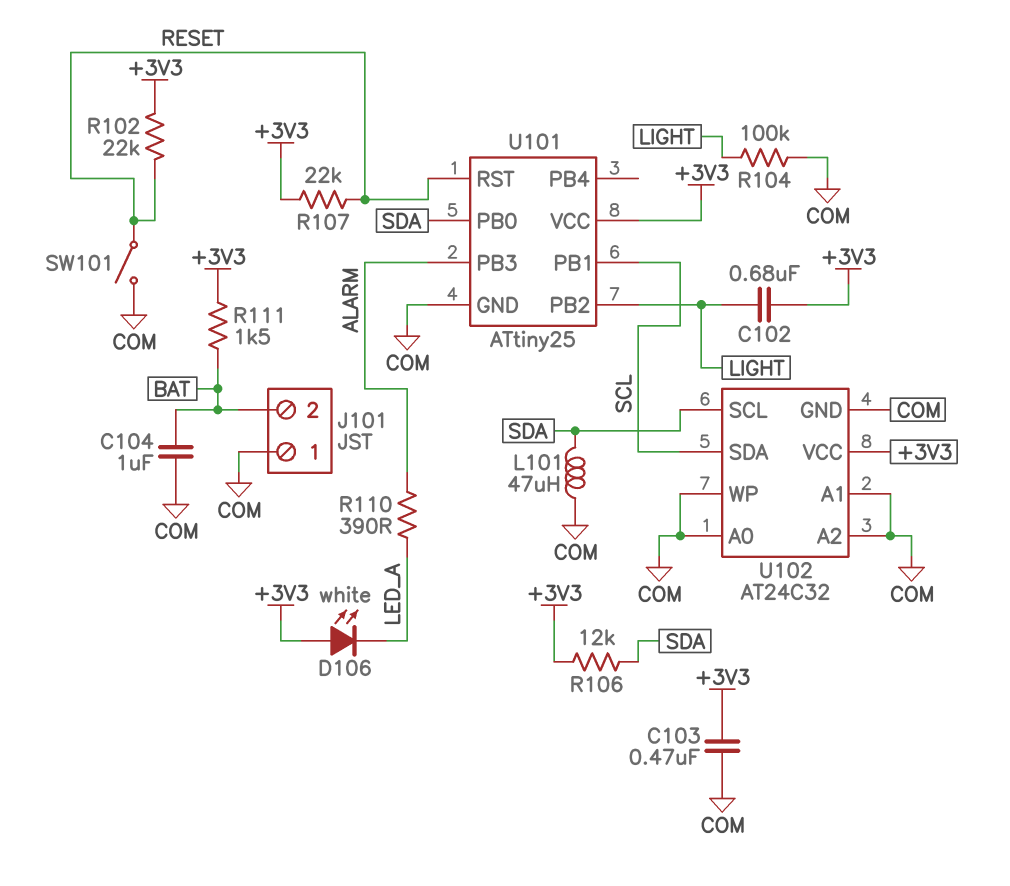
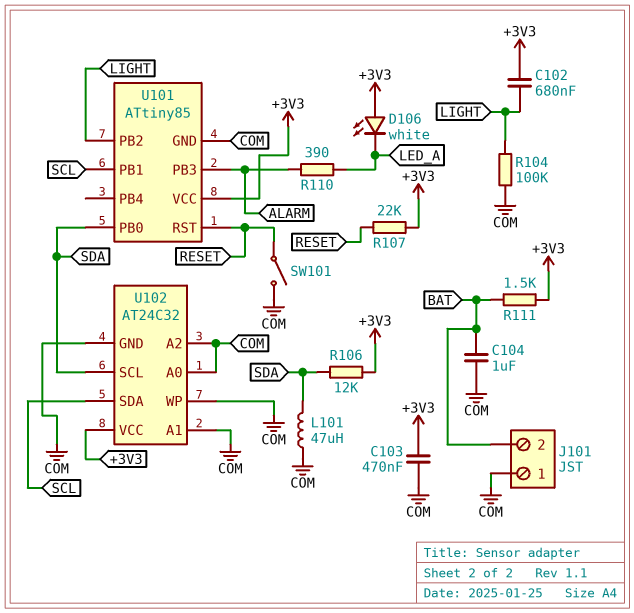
R102: 22k (+3V3, RESET) -> none
U101: ATtiny25 -> ATtiny85

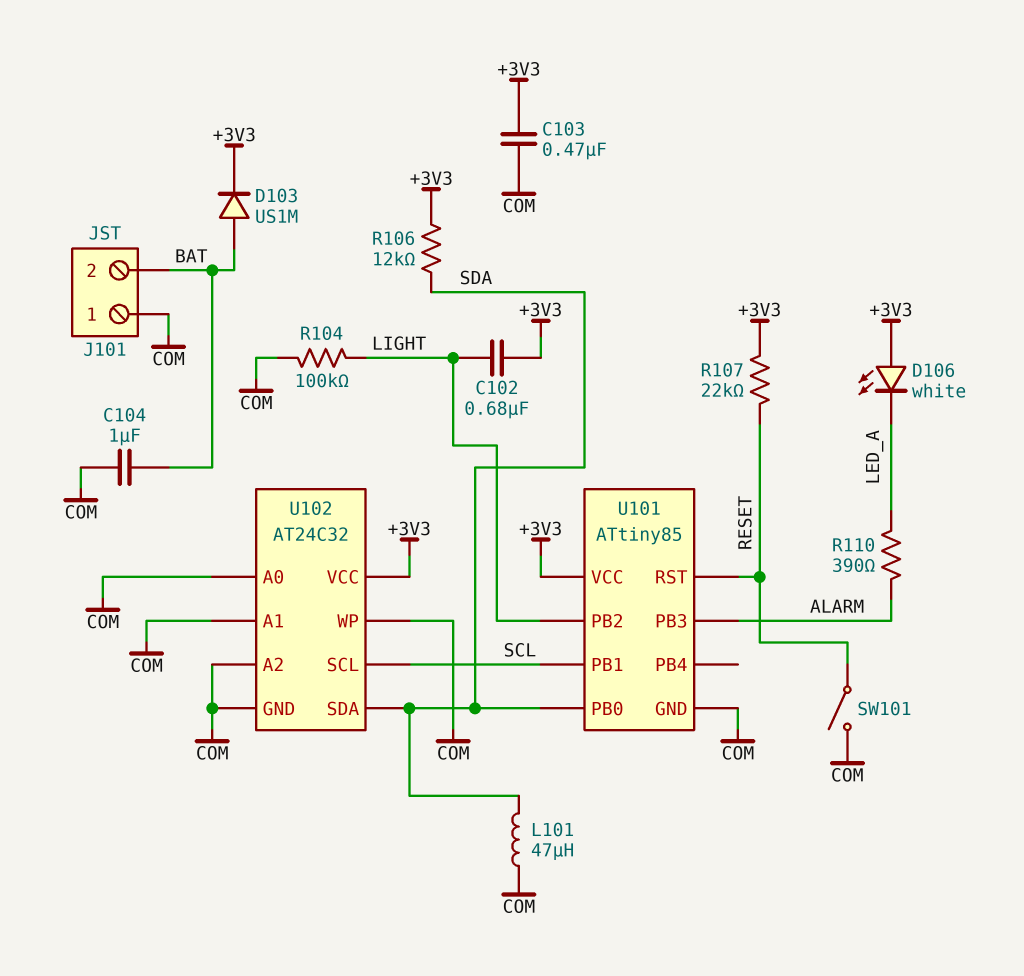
D103: none -> diode US1M (A BAT, K +3V3)
R111: 1.5k (+3V3, BAT) -> none
U102 pin SCL: SDA -> SCL
U102 pin SDA: SCL -> SDA

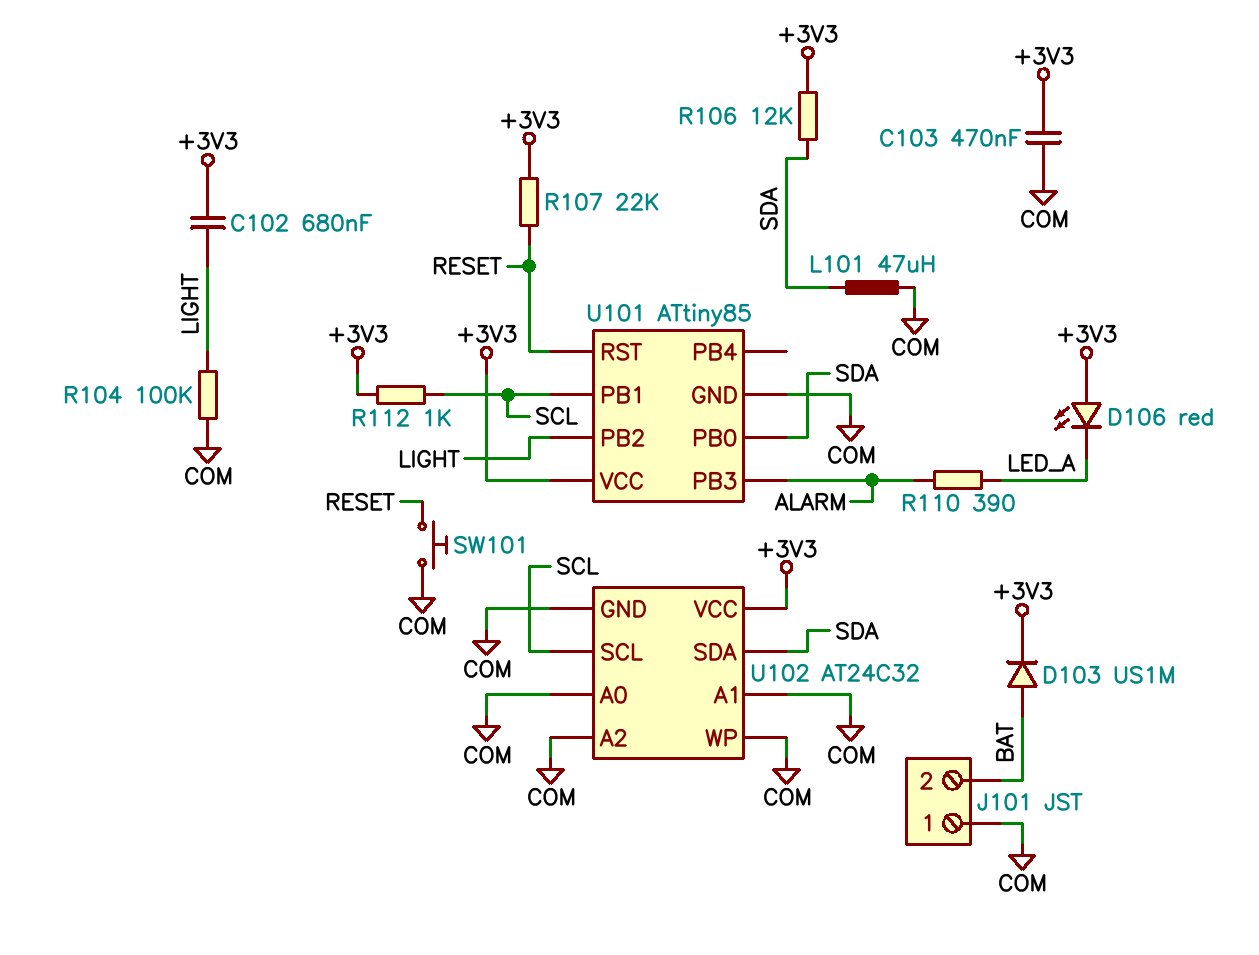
C104: 1uF (BAT, COM) -> none
D106: LED white (A +3V3, K LED_A) -> LED red (A +3V3, K LED_A)
R112: none -> 1k (+3V3, SCL)
SW101: switch (COM, RESET) -> button (COM, RESET)

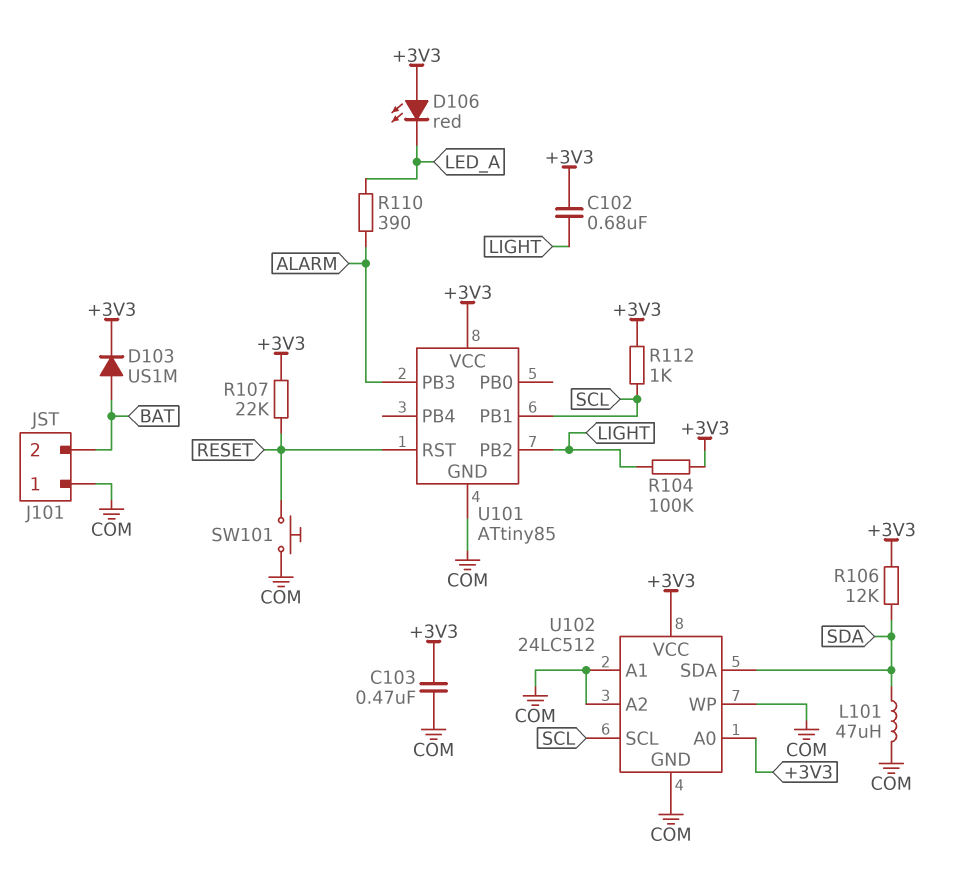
R104: 100k (COM, LIGHT) -> 100k (+3V3, LIGHT)
U101 pin PB0: SDA -> none
U102: AT24C32 -> 24LC512
U102 pin A0: COM -> +3V3

